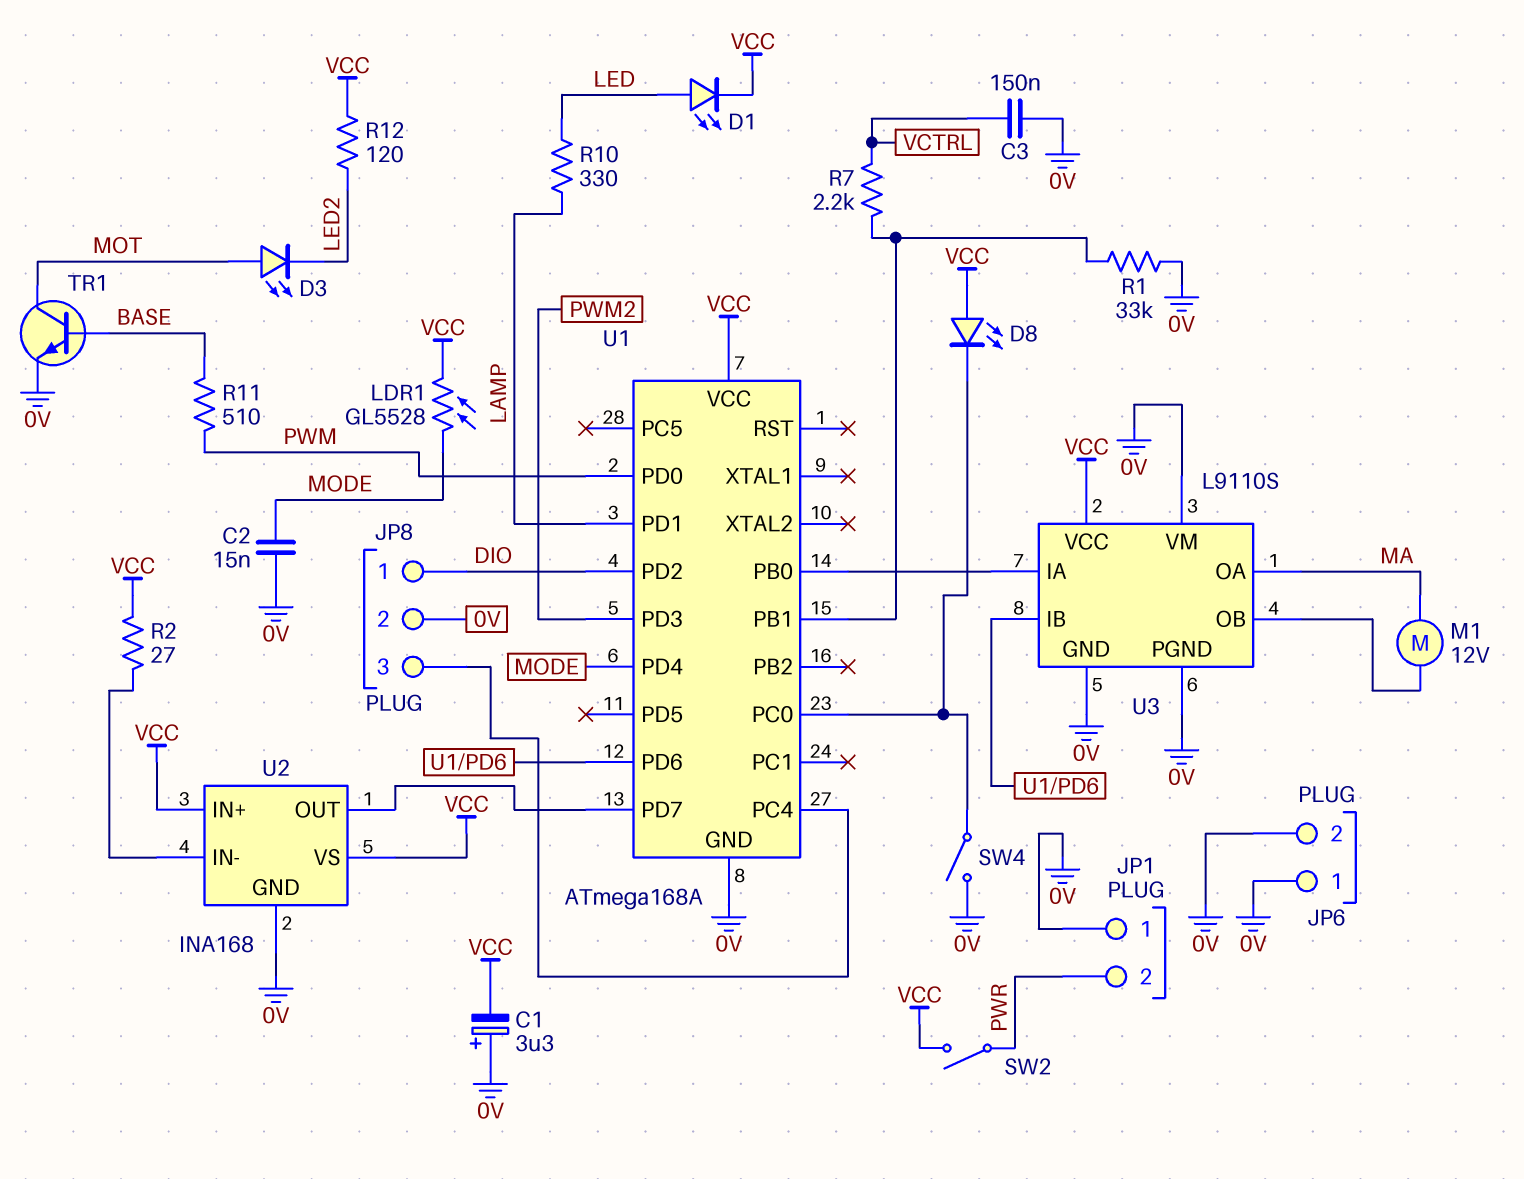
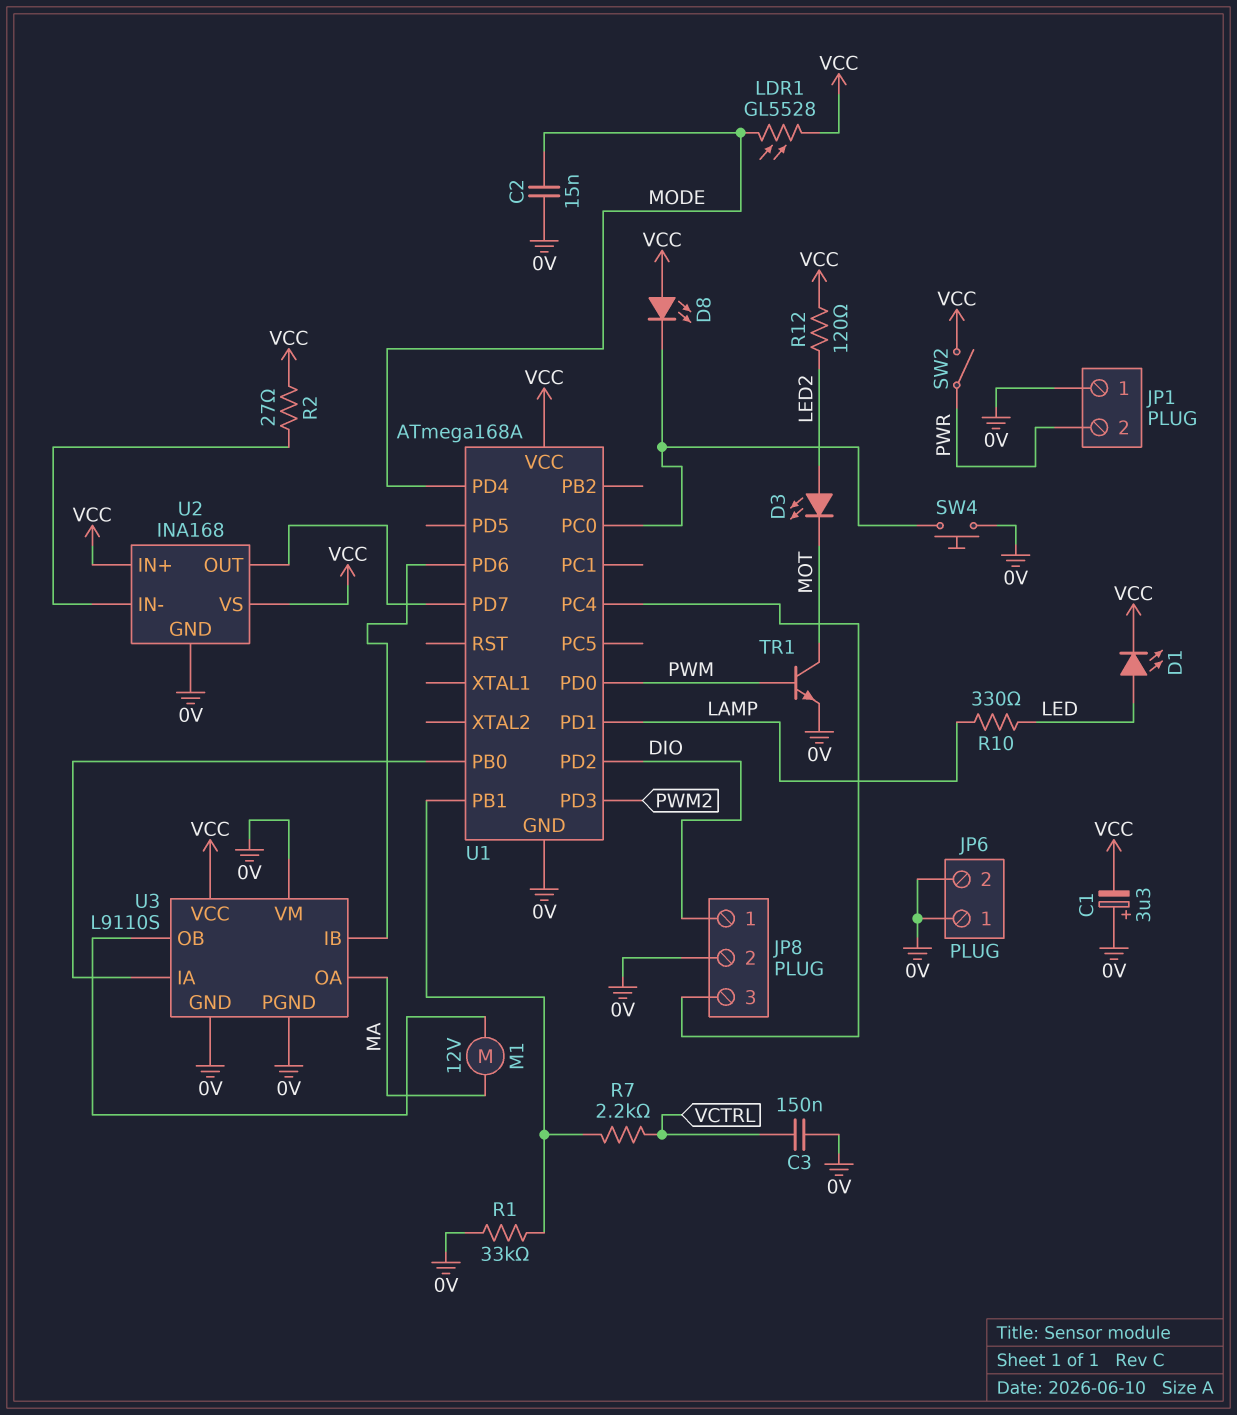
D3: LED (A MOT, K LED2) -> LED (A LED2, K MOT)
R11: 510 (BASE, PWM) -> none
SW4: switch (0V, U1/PC0) -> button (0V, U1/PC0)
TR1: NPN (B BASE, C MOT, E 0V) -> NPN (B PWM, C MOT, E 0V)

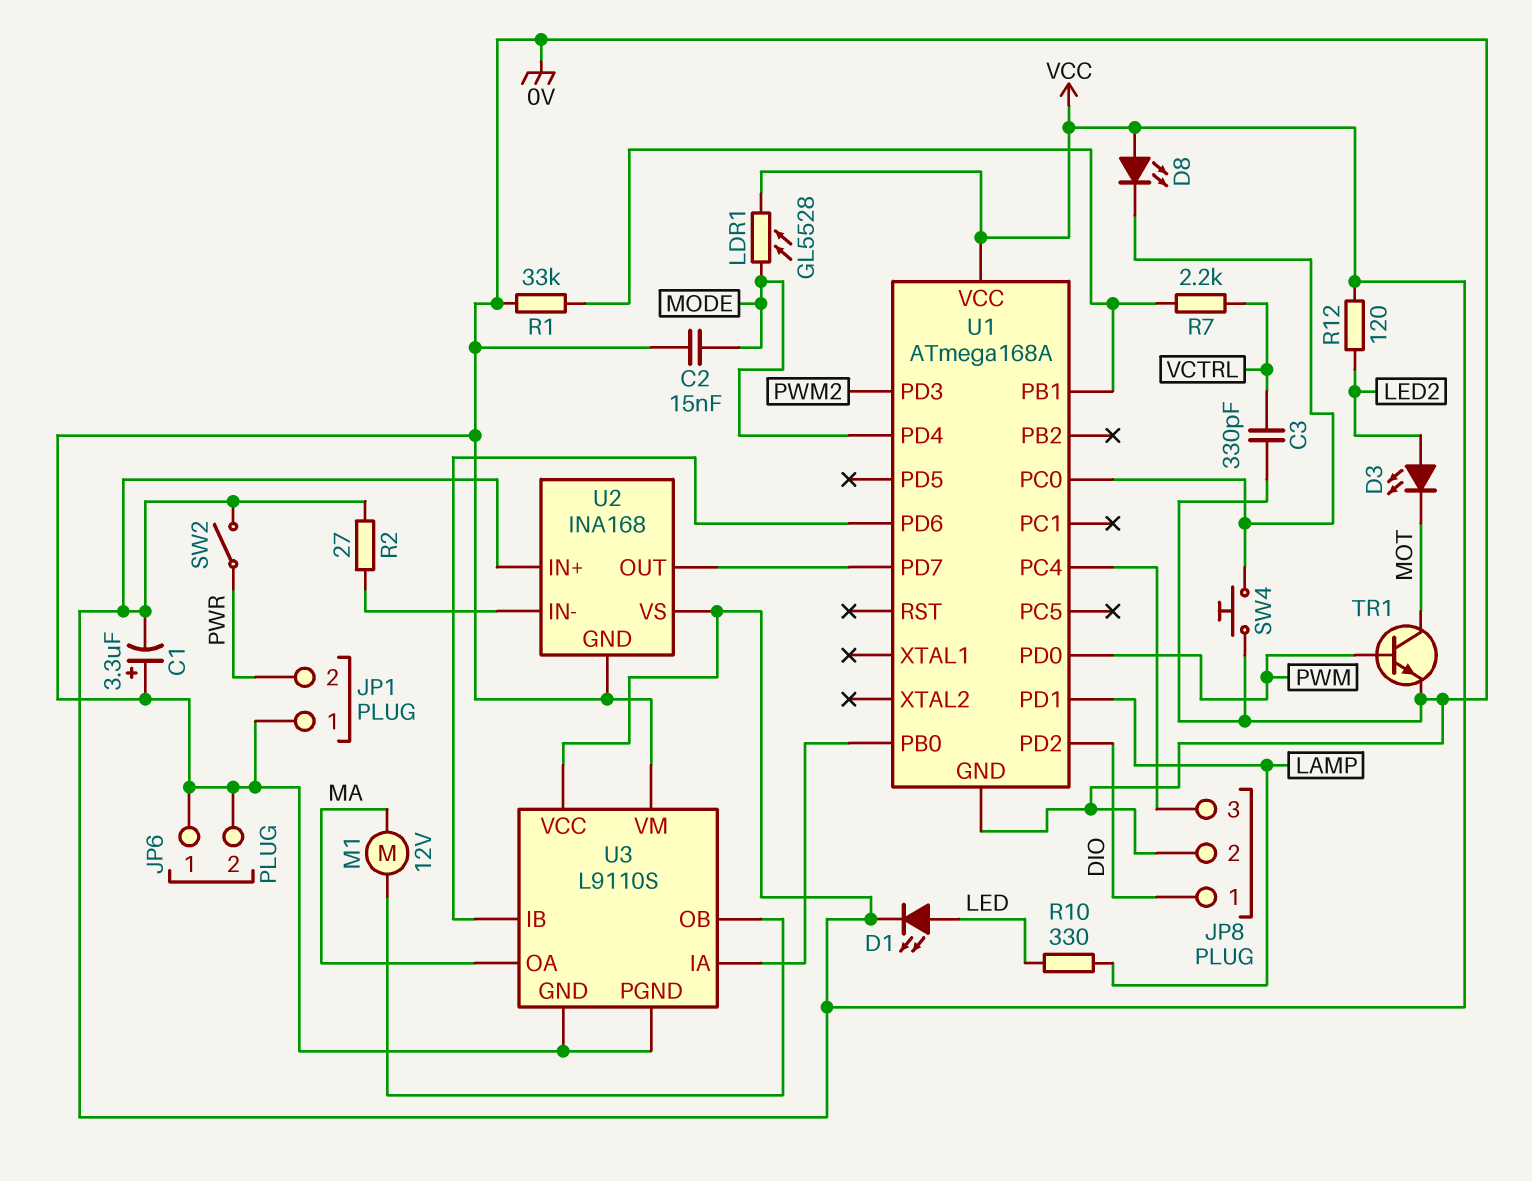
C3: 150nF (0V, VCTRL) -> 330pF (0V, VCTRL)

